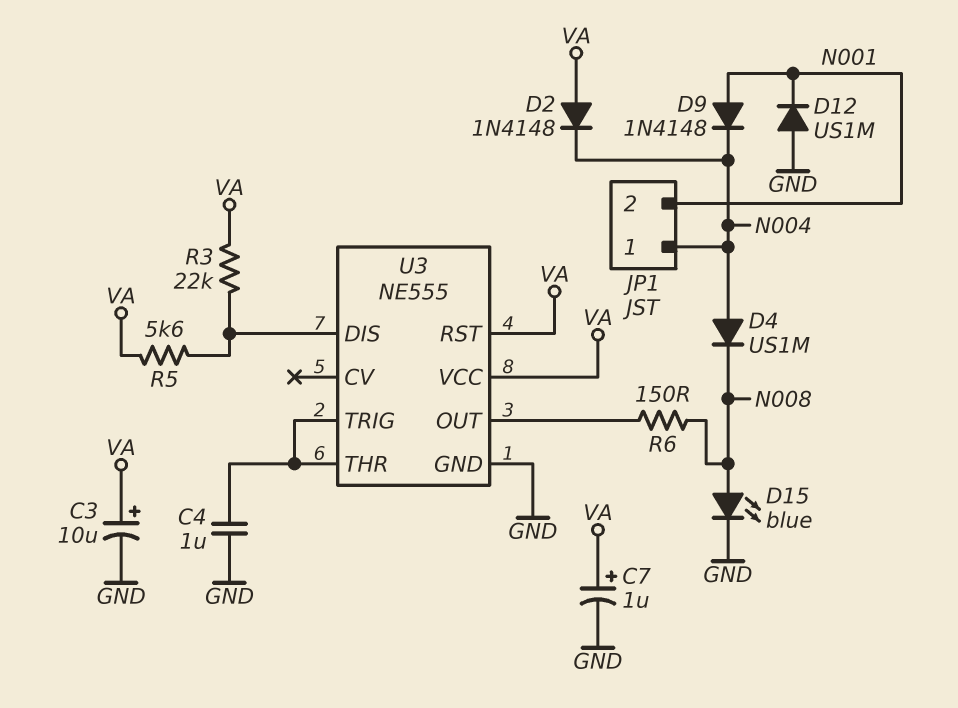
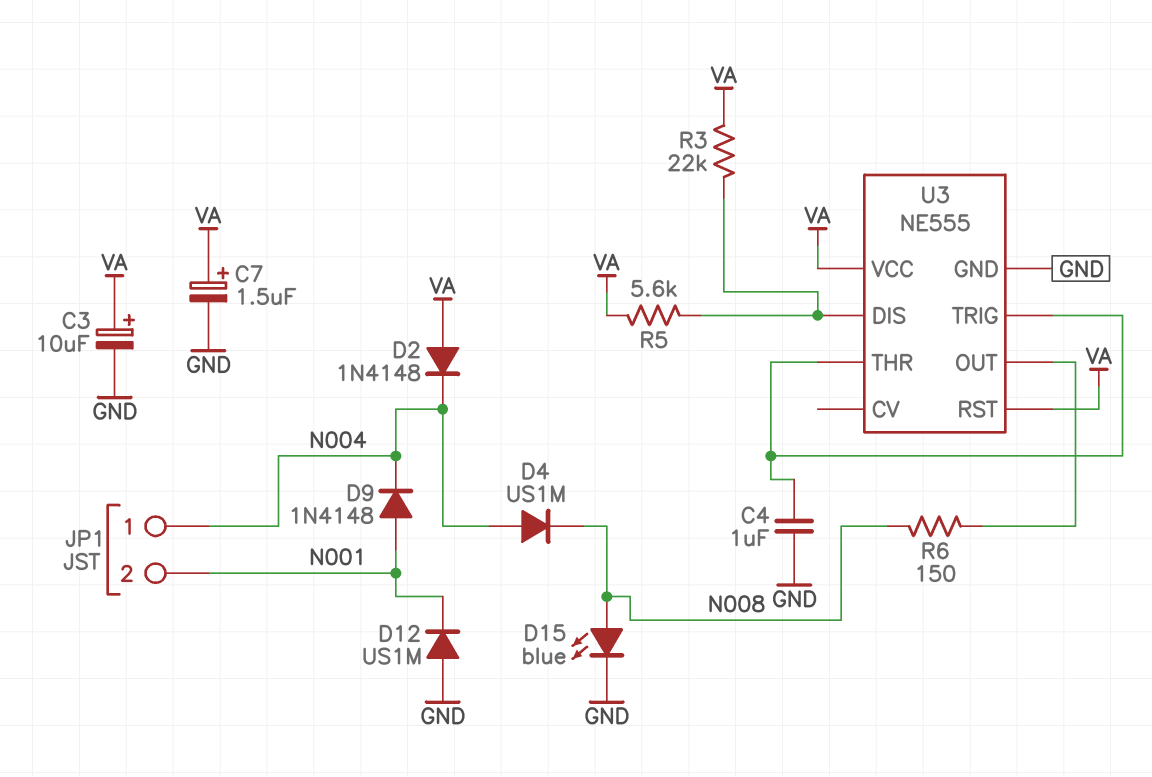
C7: 1uF (plus VA, minus GND) -> 1.5uF (plus VA, minus GND)

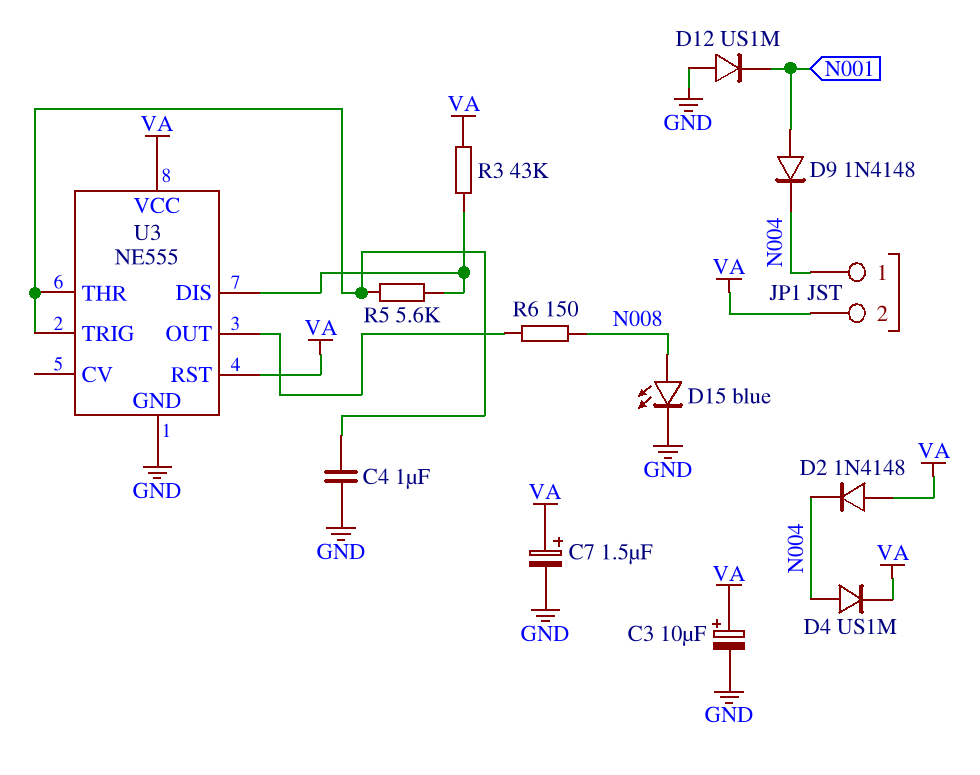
D4: diode US1M (A N004, K N008) -> diode US1M (A N004, K VA)
JP1 pin 2: N001 -> VA
R3: 22k (U3/DIS, VA) -> 43k (U3/DIS, VA)
R5: 5.6k (U3/DIS, VA) -> 5.6k (U3/DIS, U3/THR)

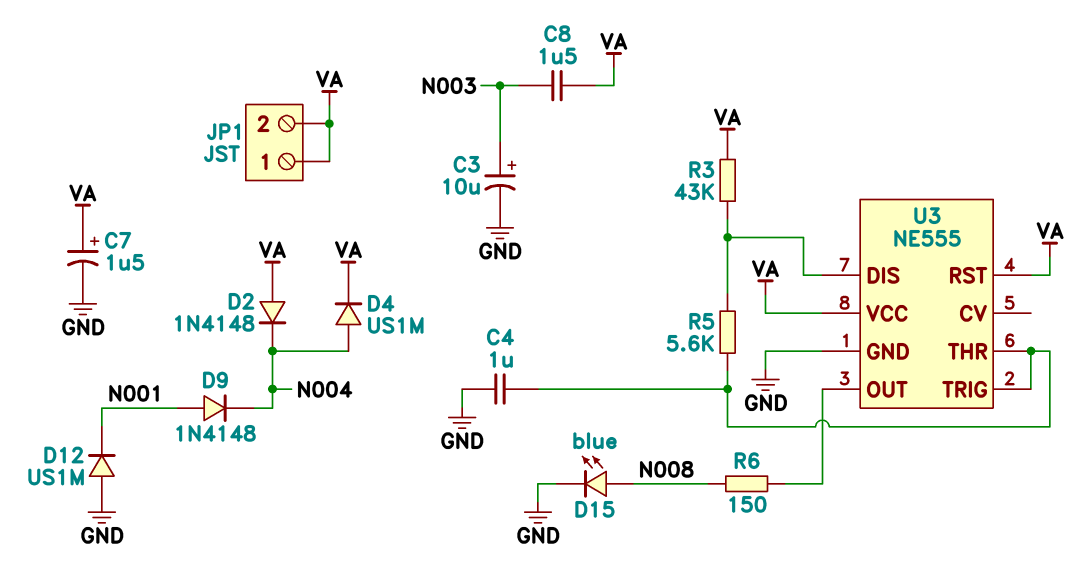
C3: 10uF (plus VA, minus GND) -> 10uF (plus N003, minus GND)
C8: none -> 1.5uF (N003, VA)
JP1 pin 1: N004 -> VA

